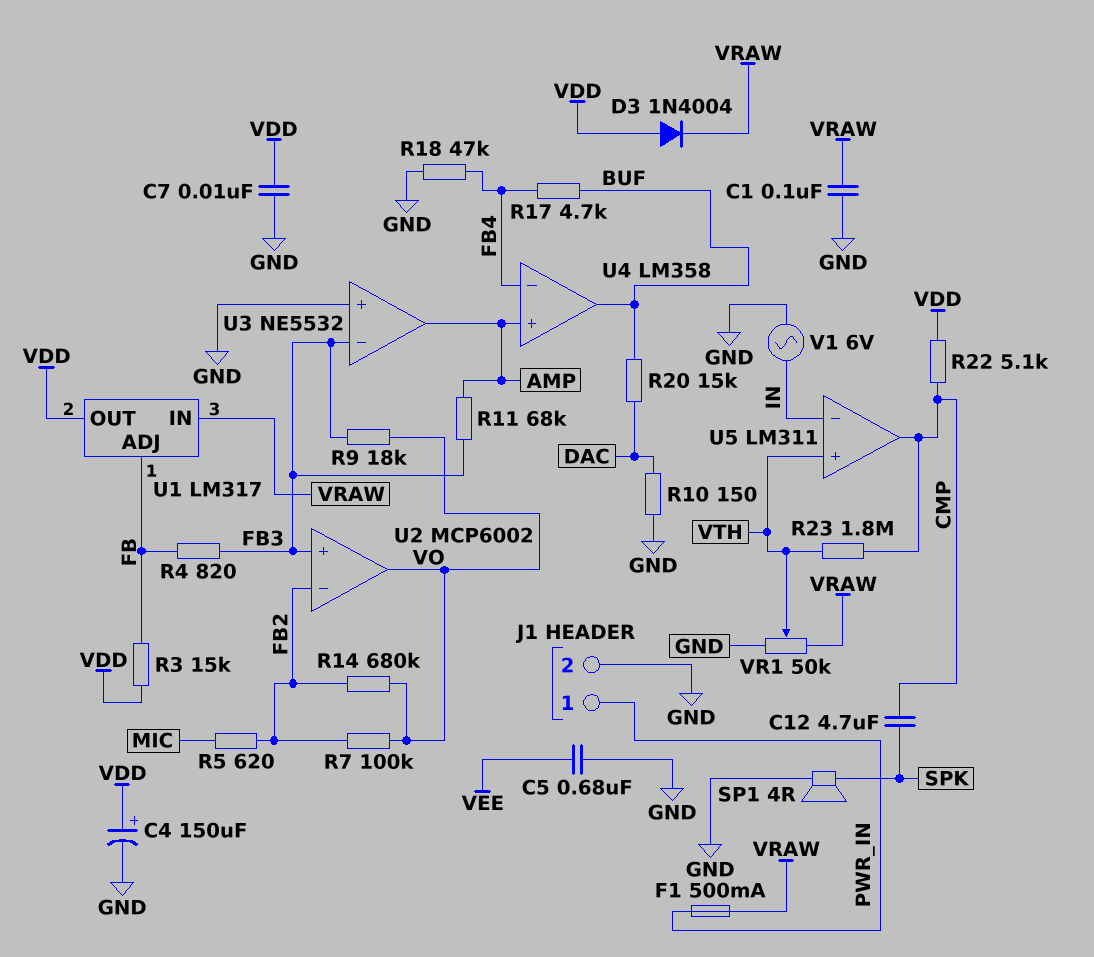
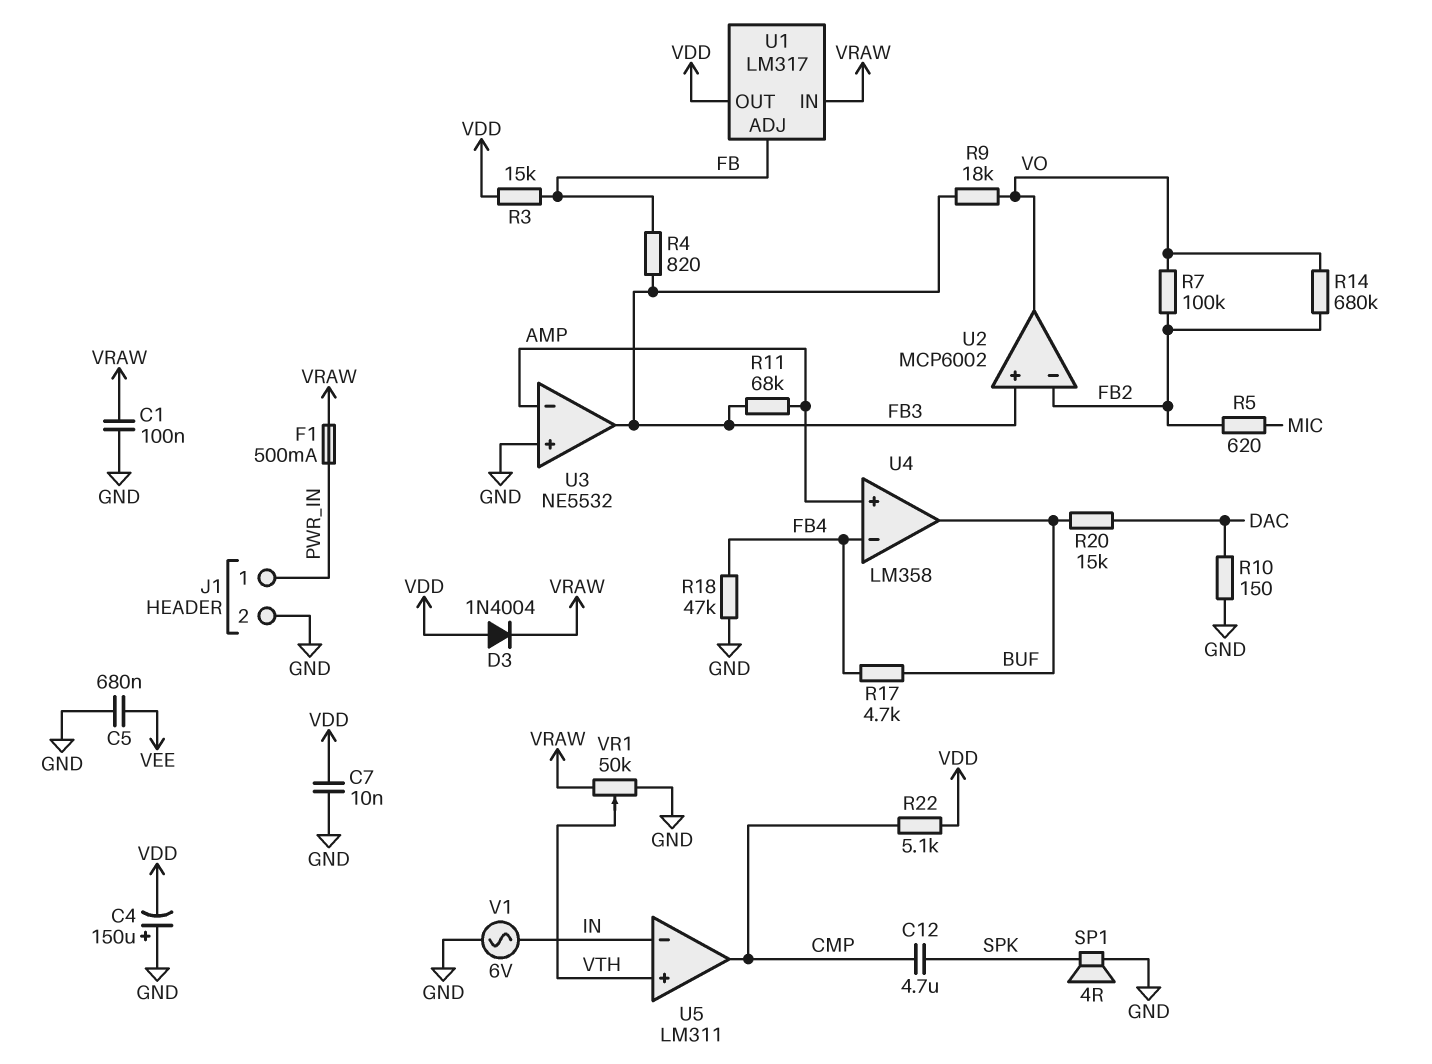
C4: 150uF (plus VDD, minus GND) -> 150uF (plus GND, minus VDD)
R23: 1.8M (CMP, VTH) -> none
U3 pin in-: FB3 -> AMP
U3 pin out: AMP -> FB3

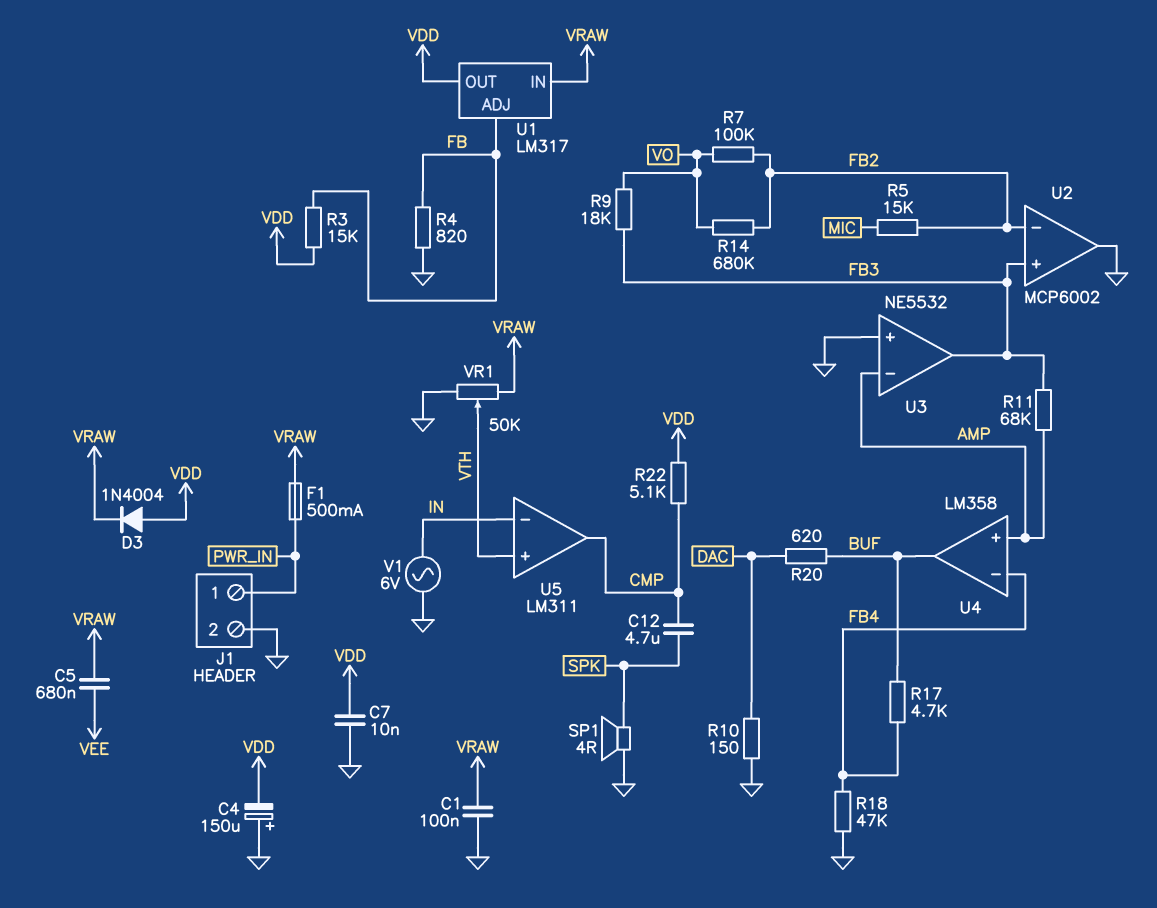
C5: 680nF (GND, VEE) -> 680nF (VEE, VRAW)
R4: 820 (FB, FB3) -> 820 (FB, GND)
R5: 620 (FB2, MIC) -> 15k (FB2, MIC)
R20: 15k (BUF, DAC) -> 620 (BUF, DAC)
U2 pin out: VO -> GND

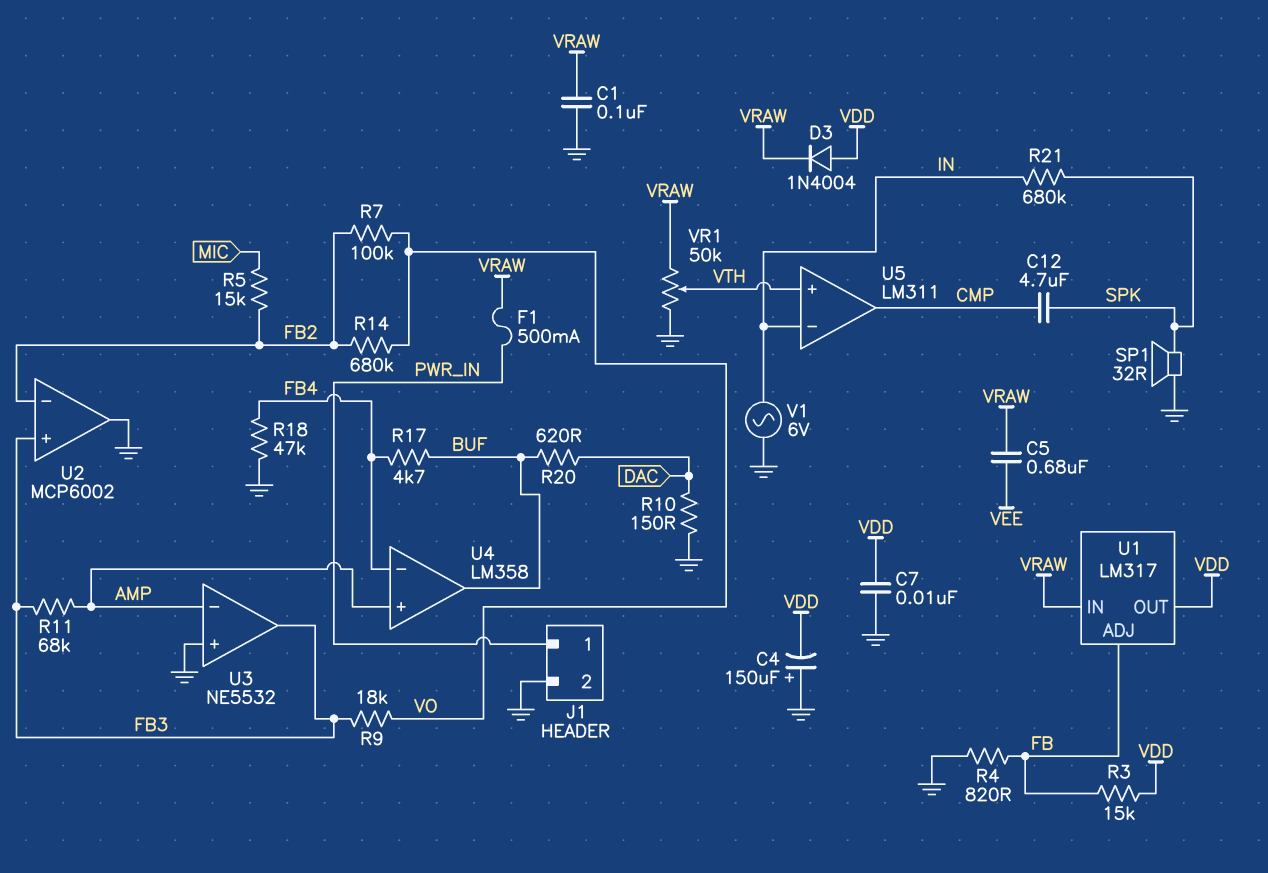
R21: none -> 680k (IN, SPK)
R22: 5.1k (CMP, VDD) -> none
SP1: speaker 4R (GND, SPK) -> speaker 32R (GND, SPK)

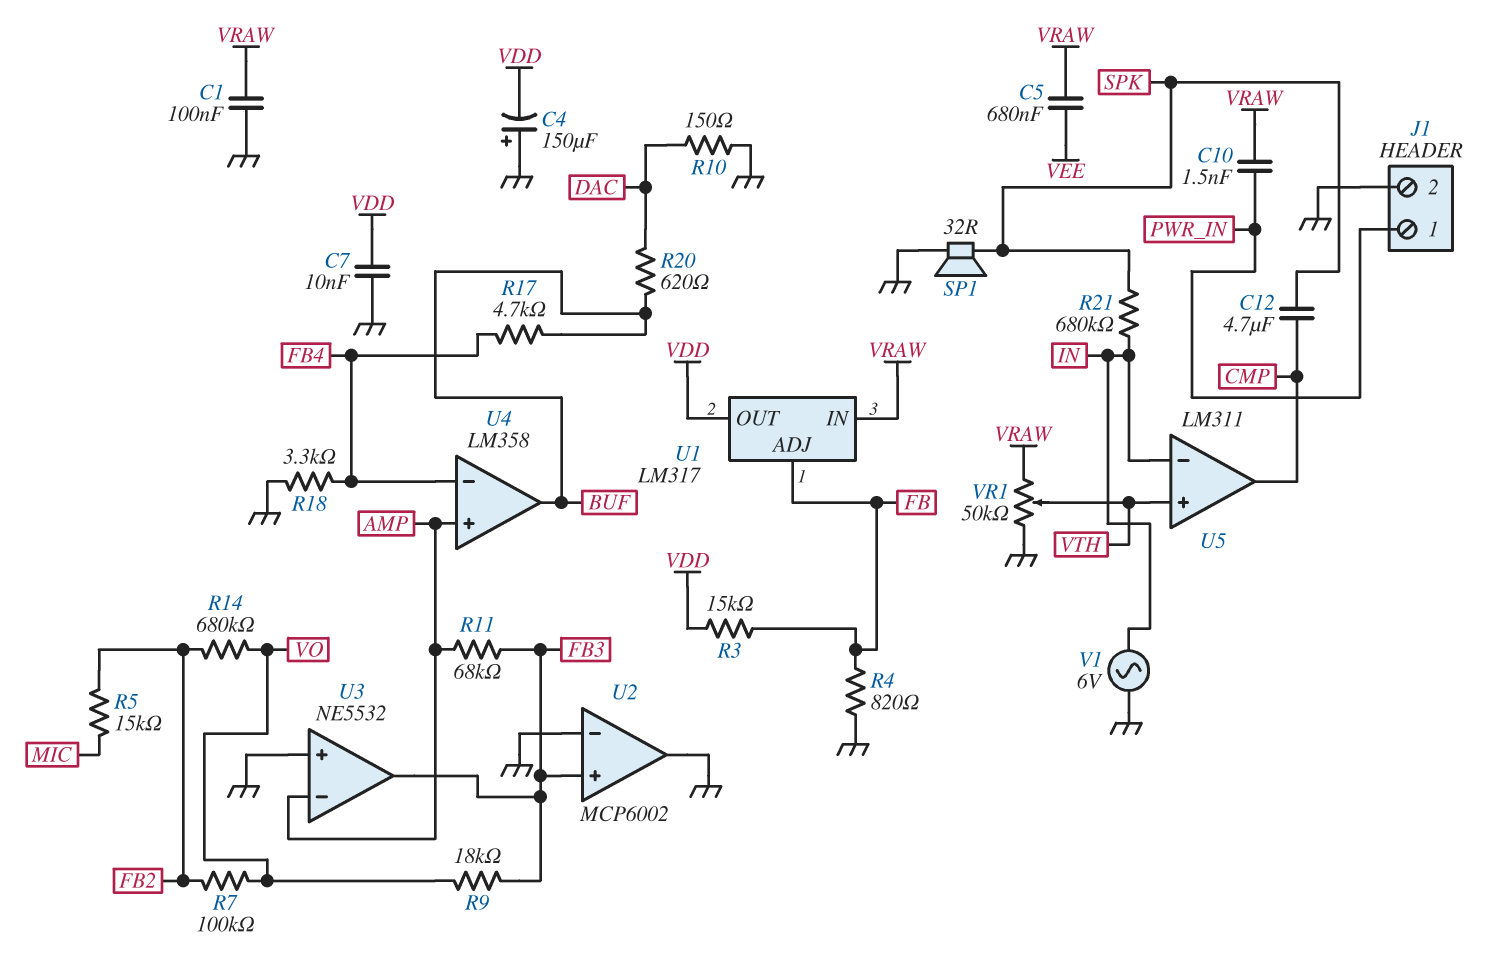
C10: none -> 1.5nF (PWR_IN, VRAW)
D3: diode 1N4004 (A VDD, K VRAW) -> none
F1: 500mA (PWR_IN, VRAW) -> none
R18: 47k (FB4, GND) -> 3.3k (FB4, GND)
U2 pin in-: FB2 -> GND

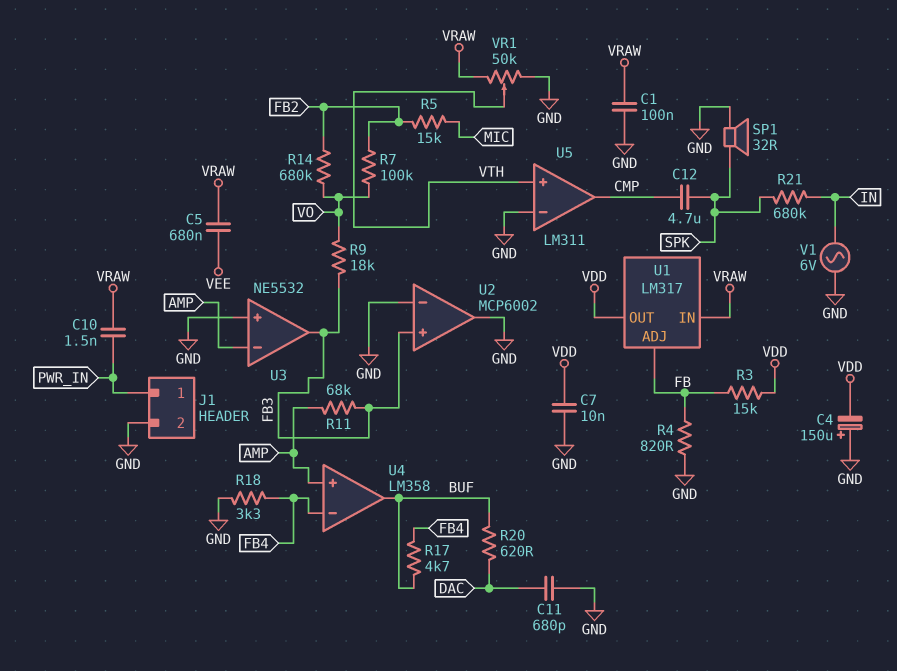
C11: none -> 680pF (DAC, GND)
R10: 150 (DAC, GND) -> none
U5 pin in-: IN -> GND

